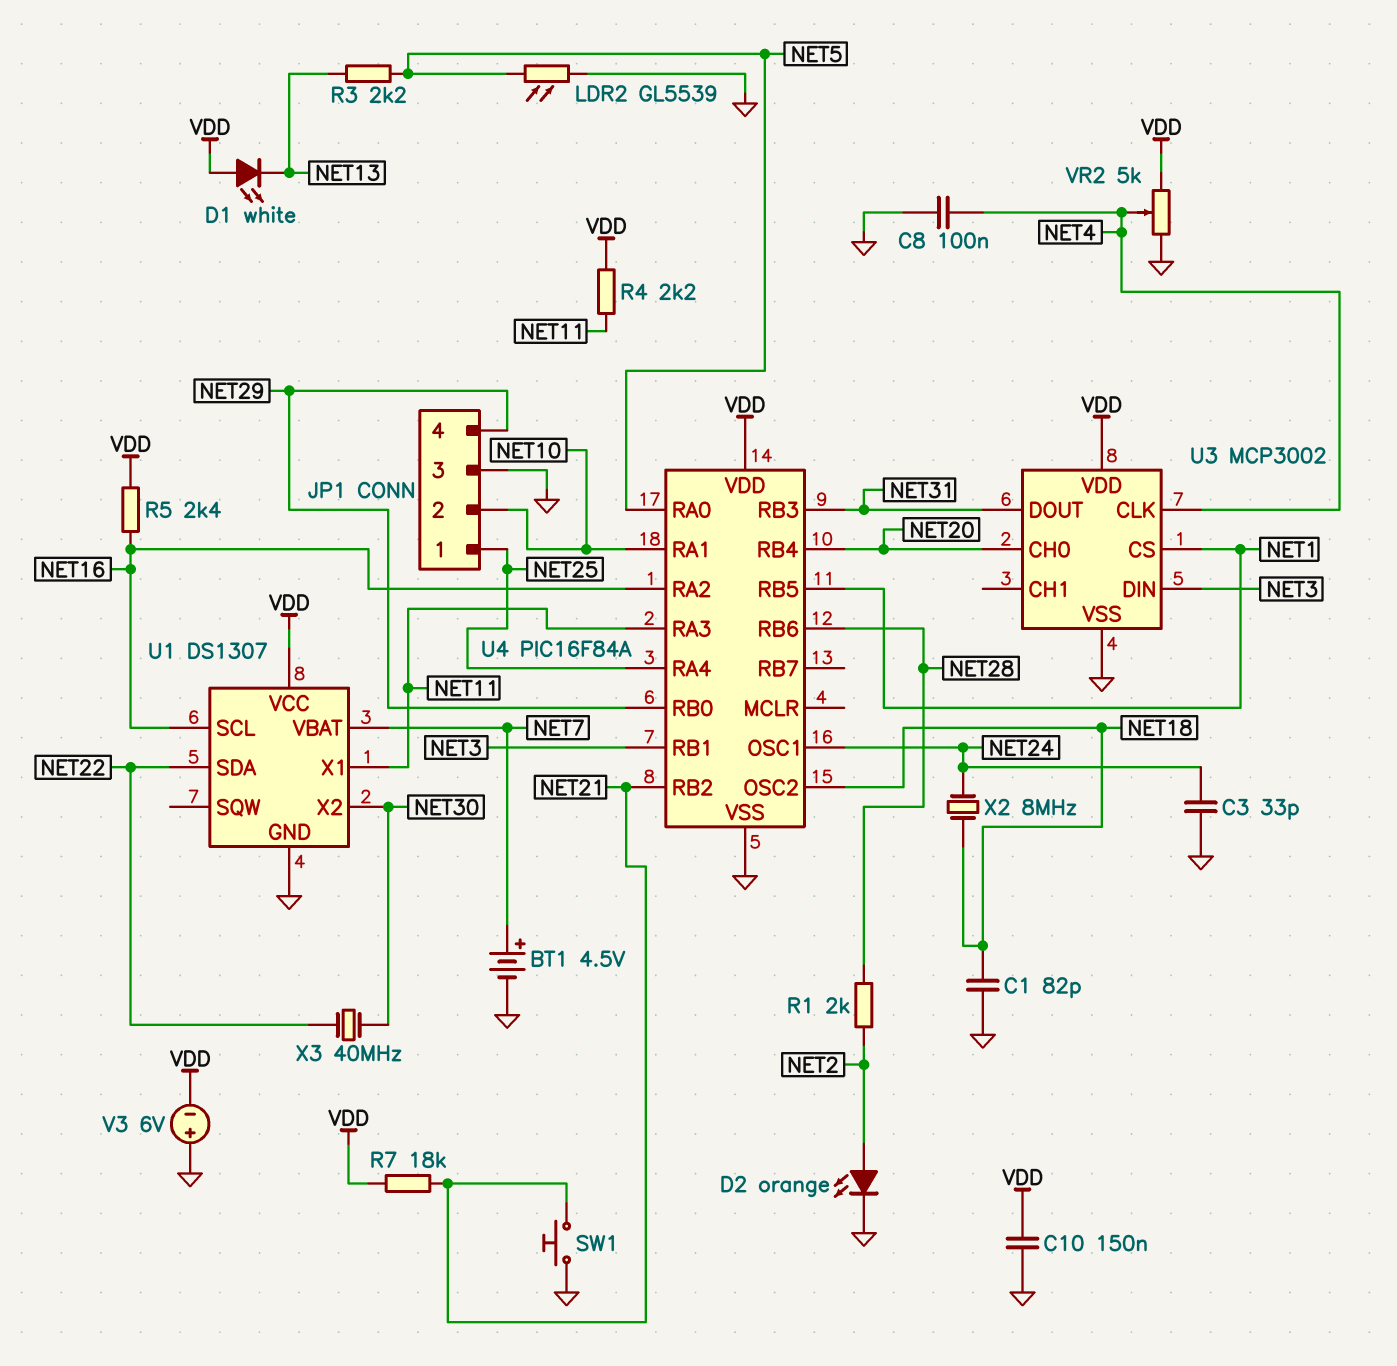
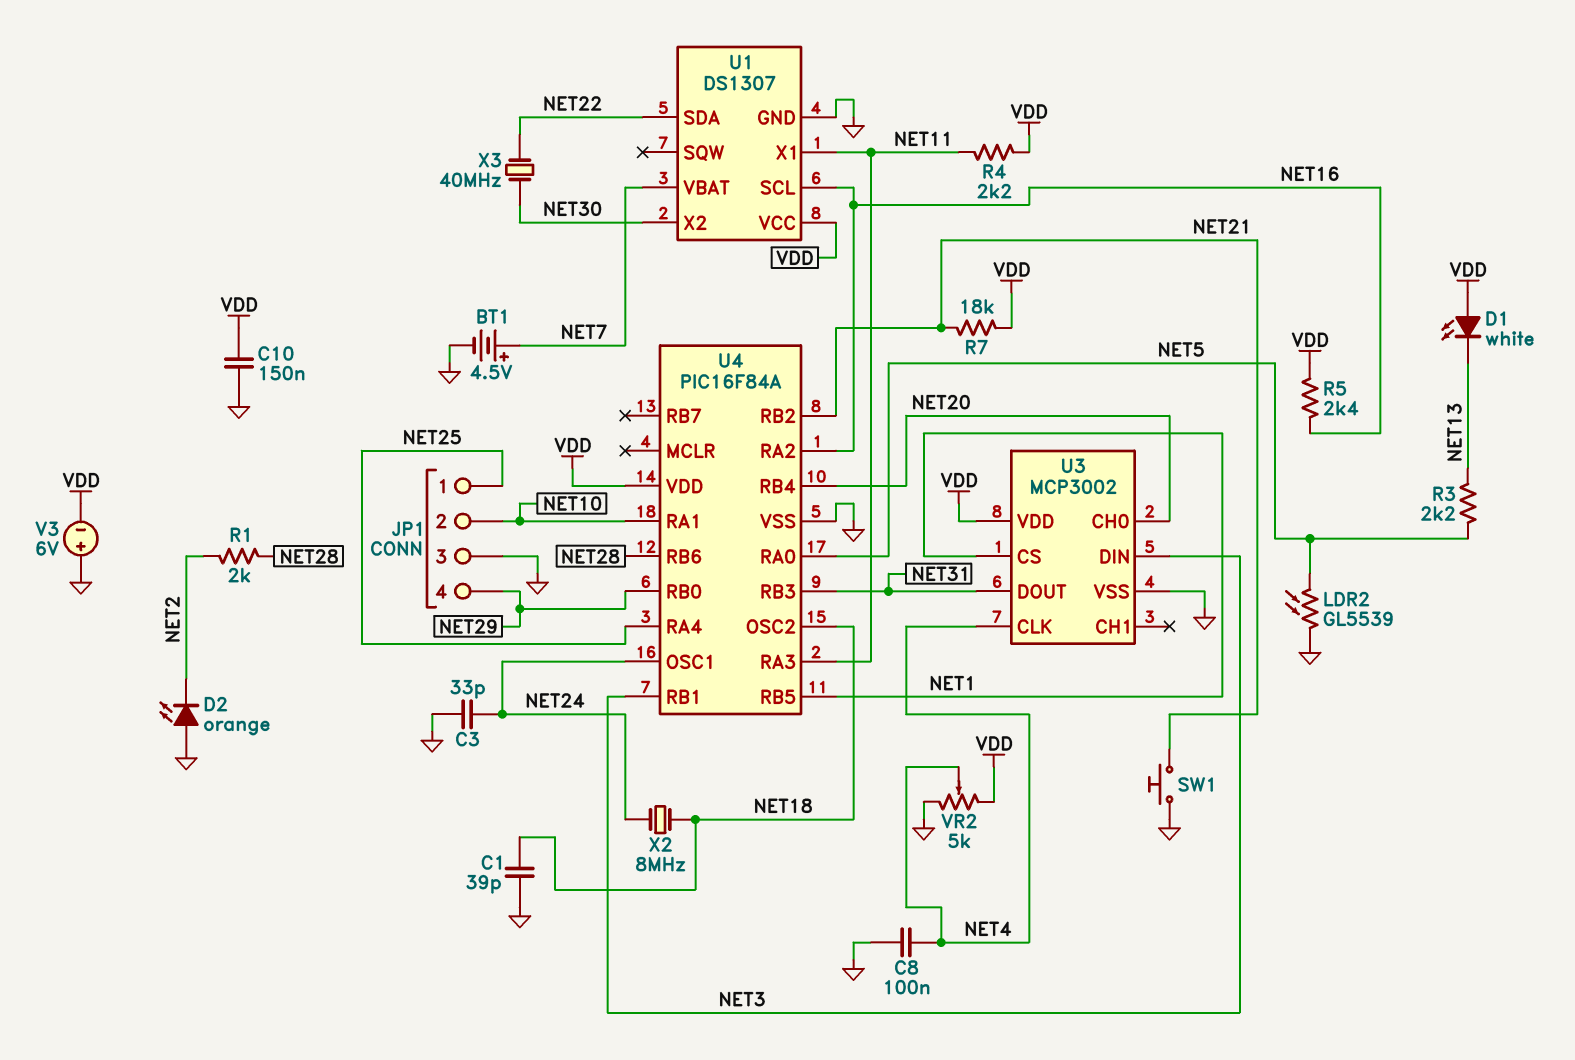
C1: 82pF (GND, NET18) -> 39pF (GND, NET18)
D2: LED orange (A NET2, K GND) -> LED orange (A GND, K NET2)

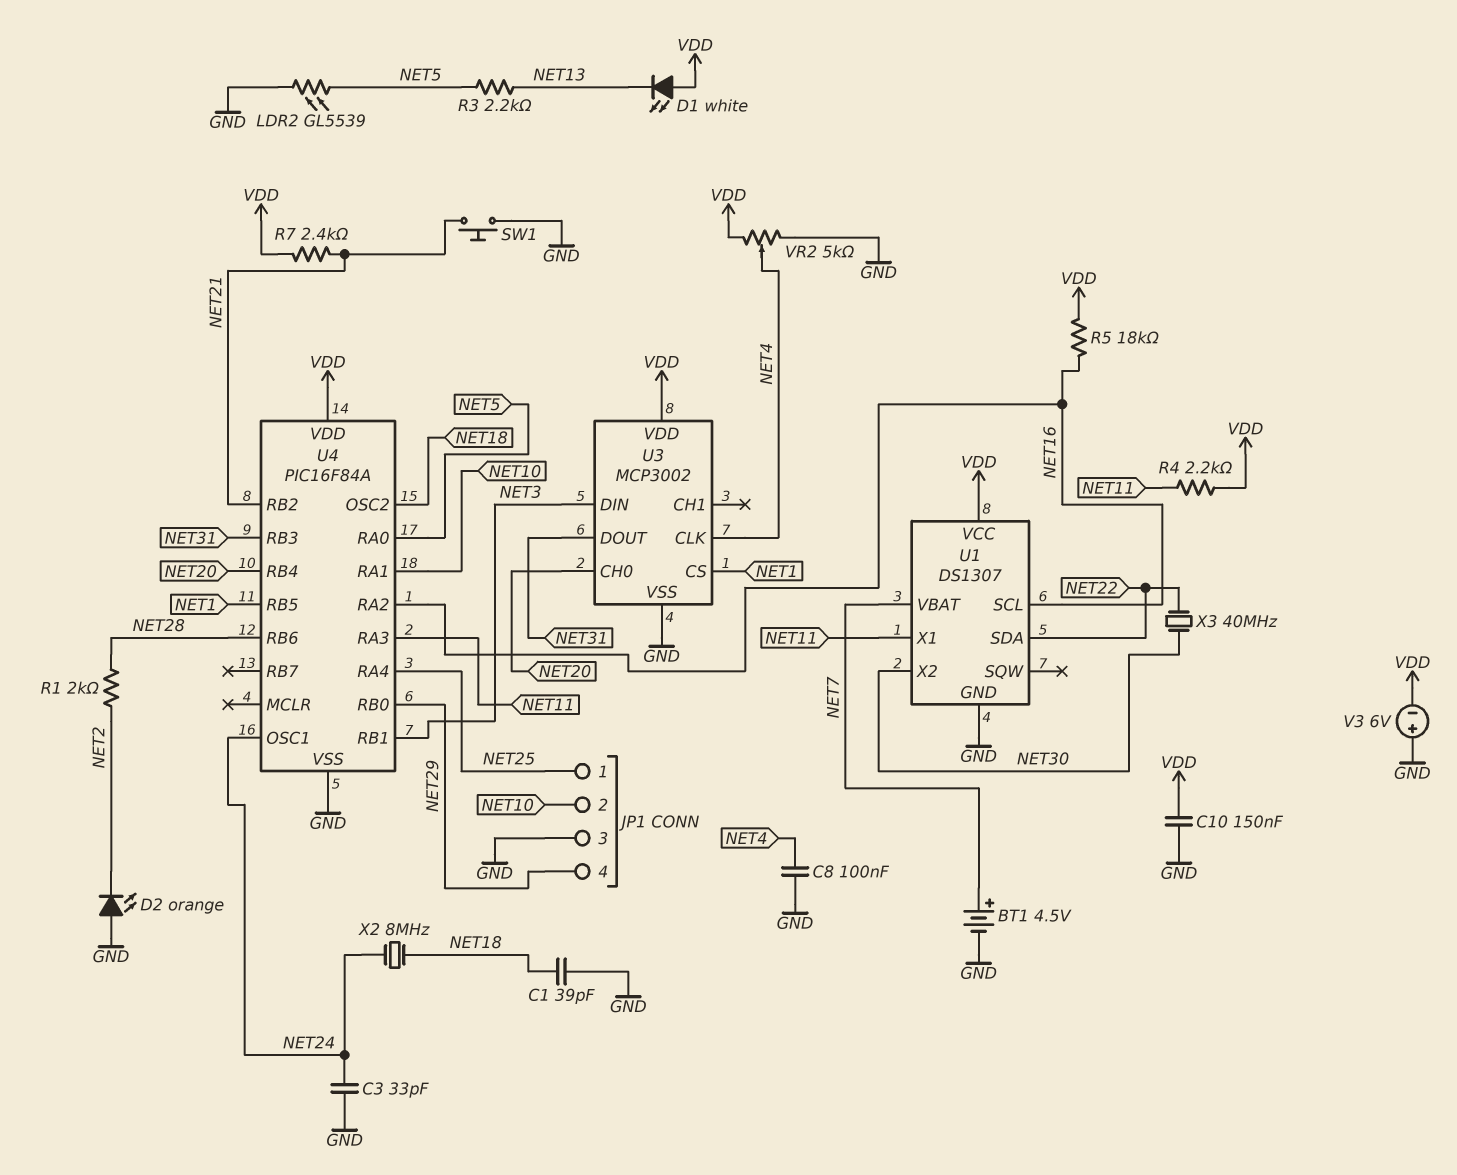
R5: 2.4k (NET16, VDD) -> 18k (NET16, VDD)
R7: 18k (NET21, VDD) -> 2.4k (NET21, VDD)

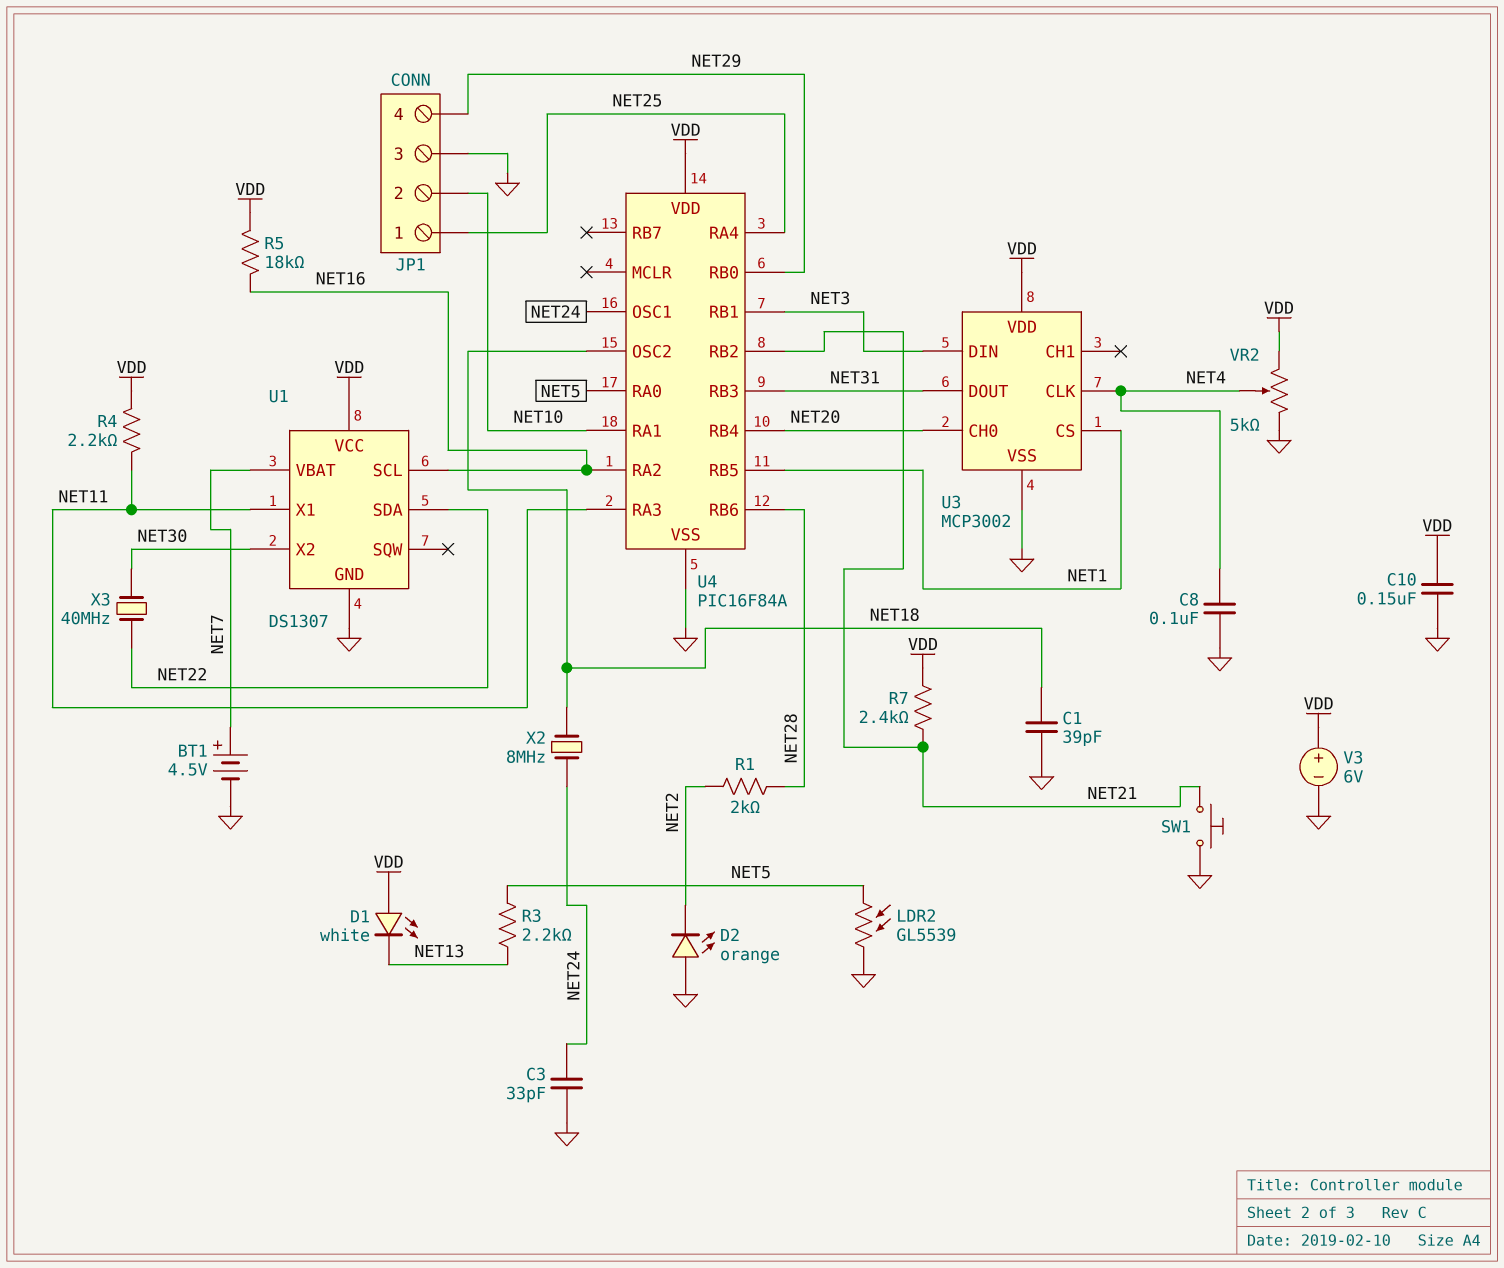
V3: 6V (plus GND, minus VDD) -> 6V (plus VDD, minus GND)

